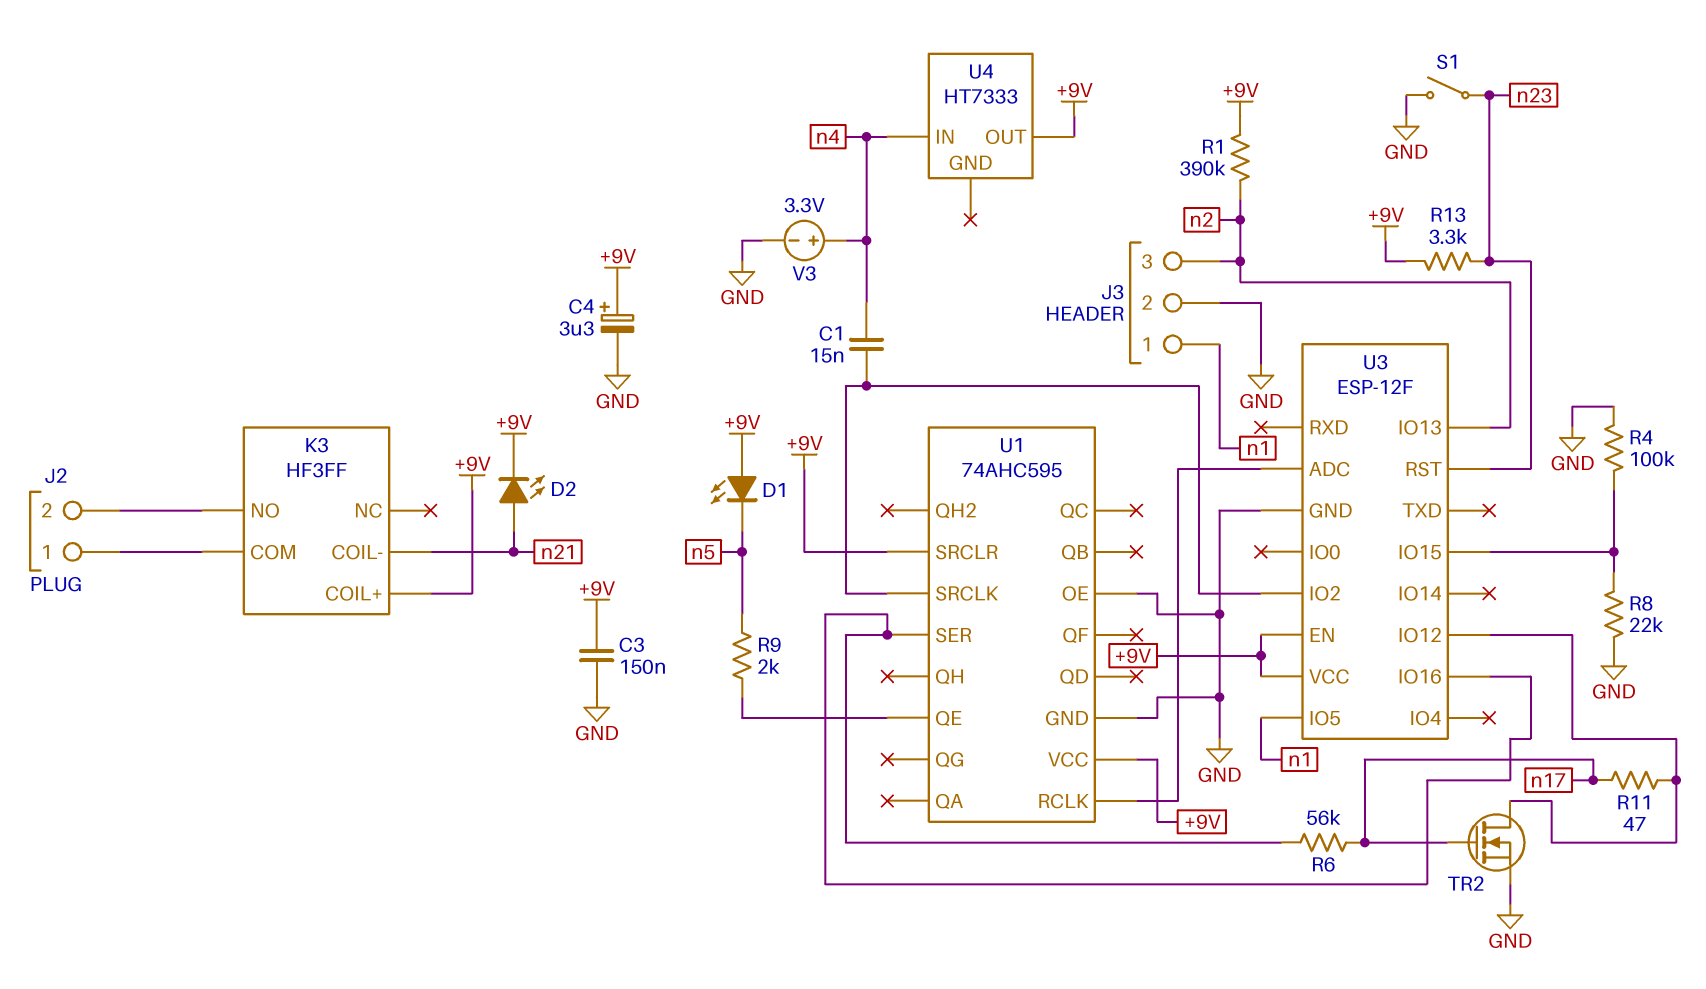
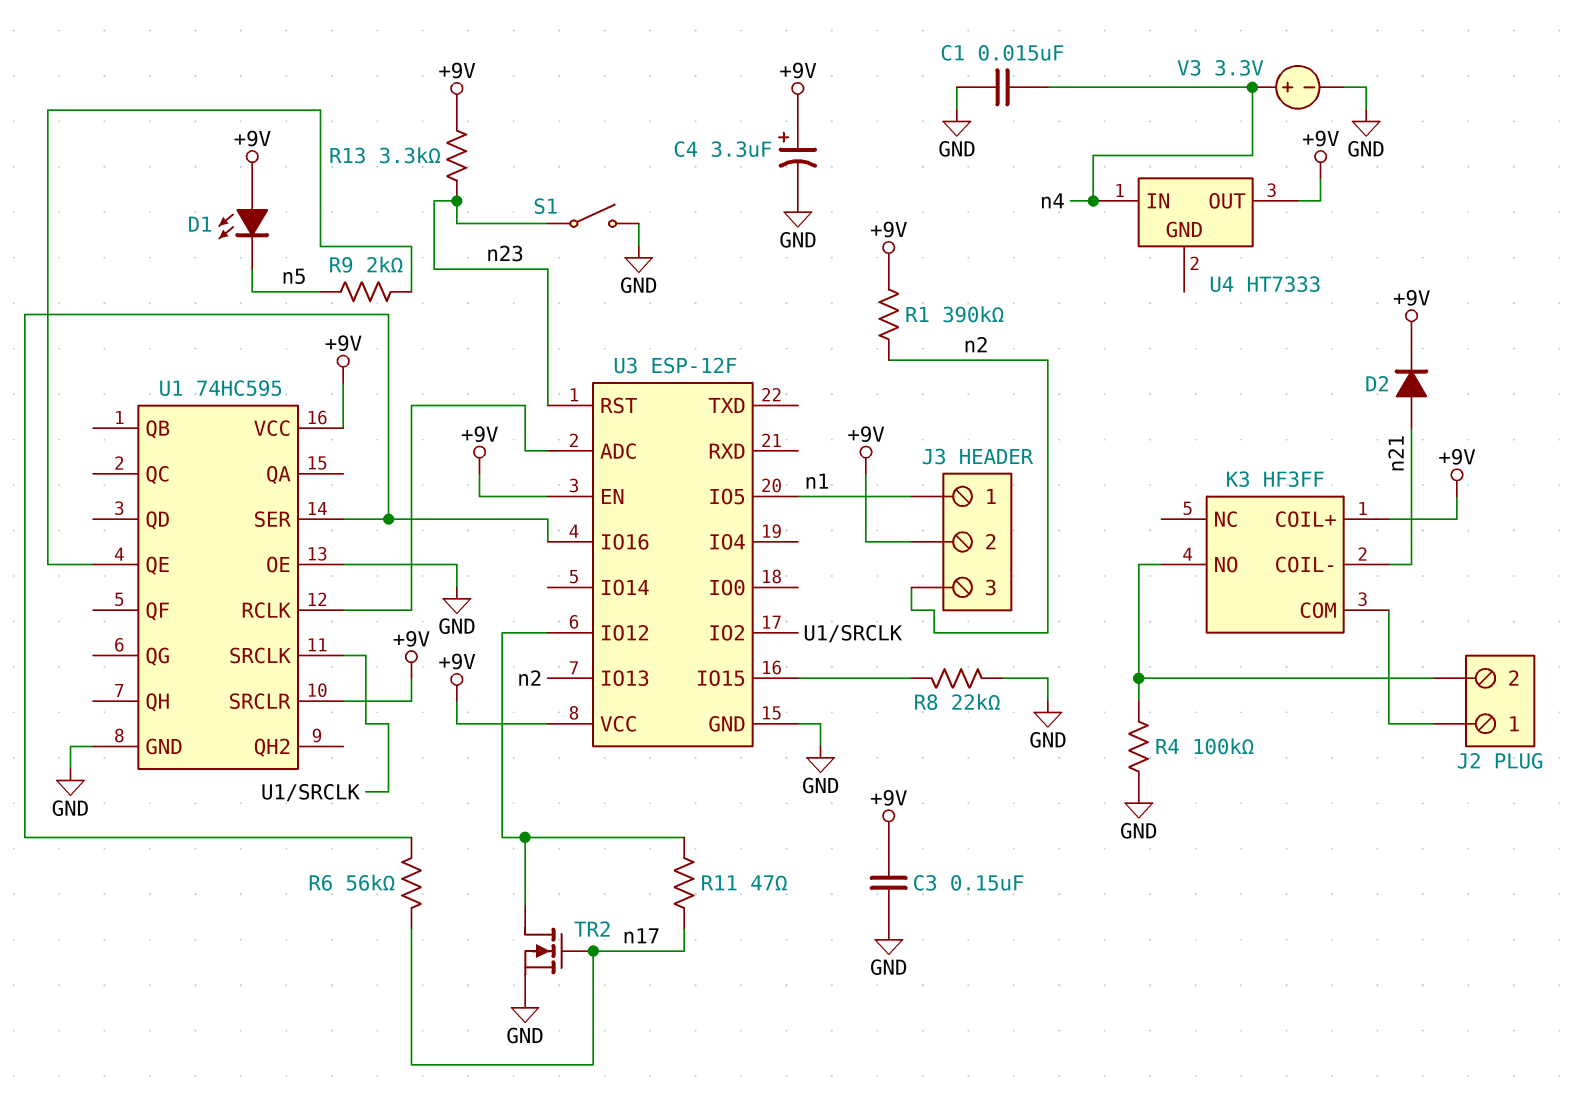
C1: 15nF (U1/SRCLK, n4) -> 15nF (GND, n4)
D2: LED (A n21, K +9V) -> diode (A n21, K +9V)
J3 pin 2: GND -> +9V
R4: 100k (GND, U3/IO15) -> 100k (GND, J2/2)
U1: 74AHC595 -> 74HC595

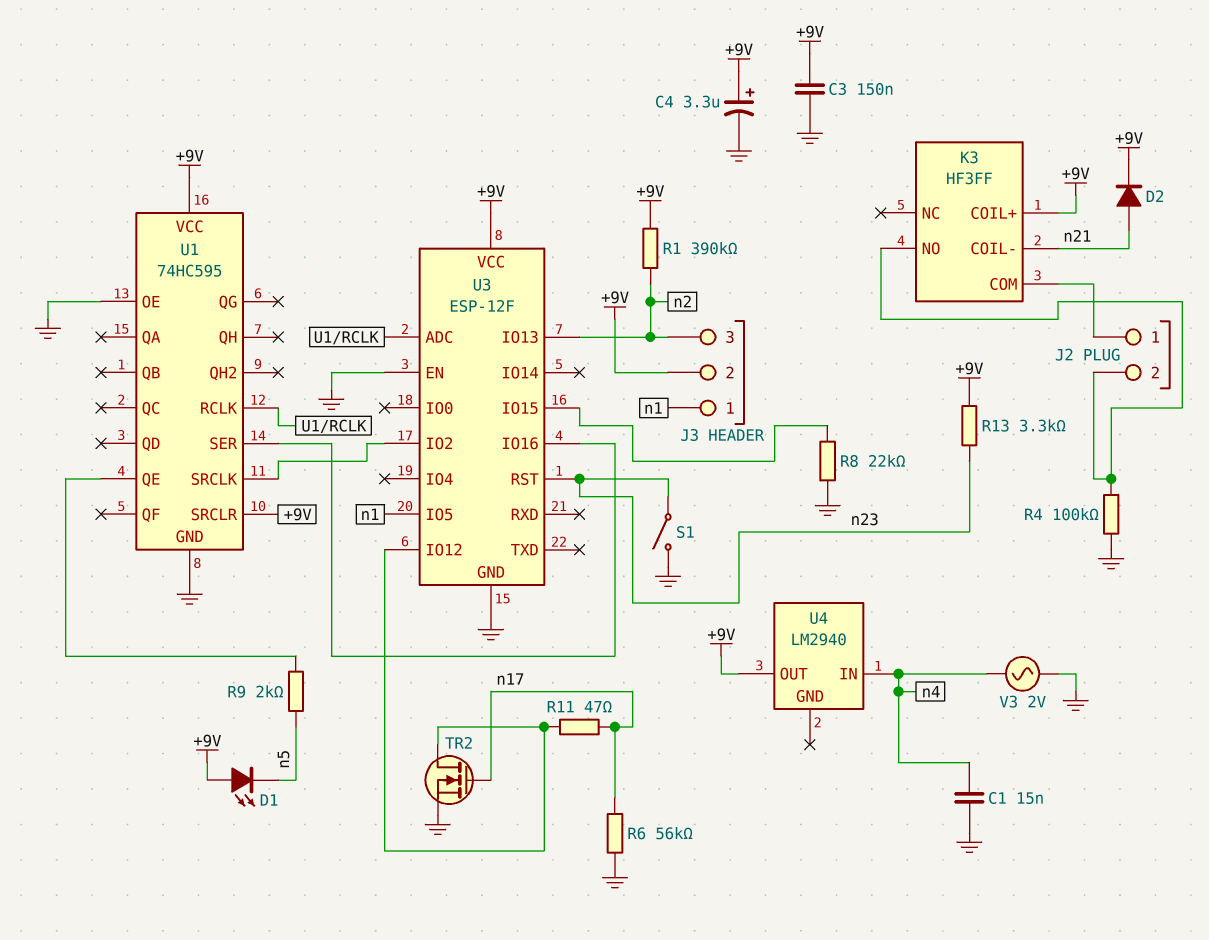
R6: 56k (U1/SER, n17) -> 56k (GND, n17)
U3 pin EN: +9V -> GND
U4: HT7333 -> LM2940
V3: 3.3V (plus n4, minus GND) -> AC 2V (GND, n4)

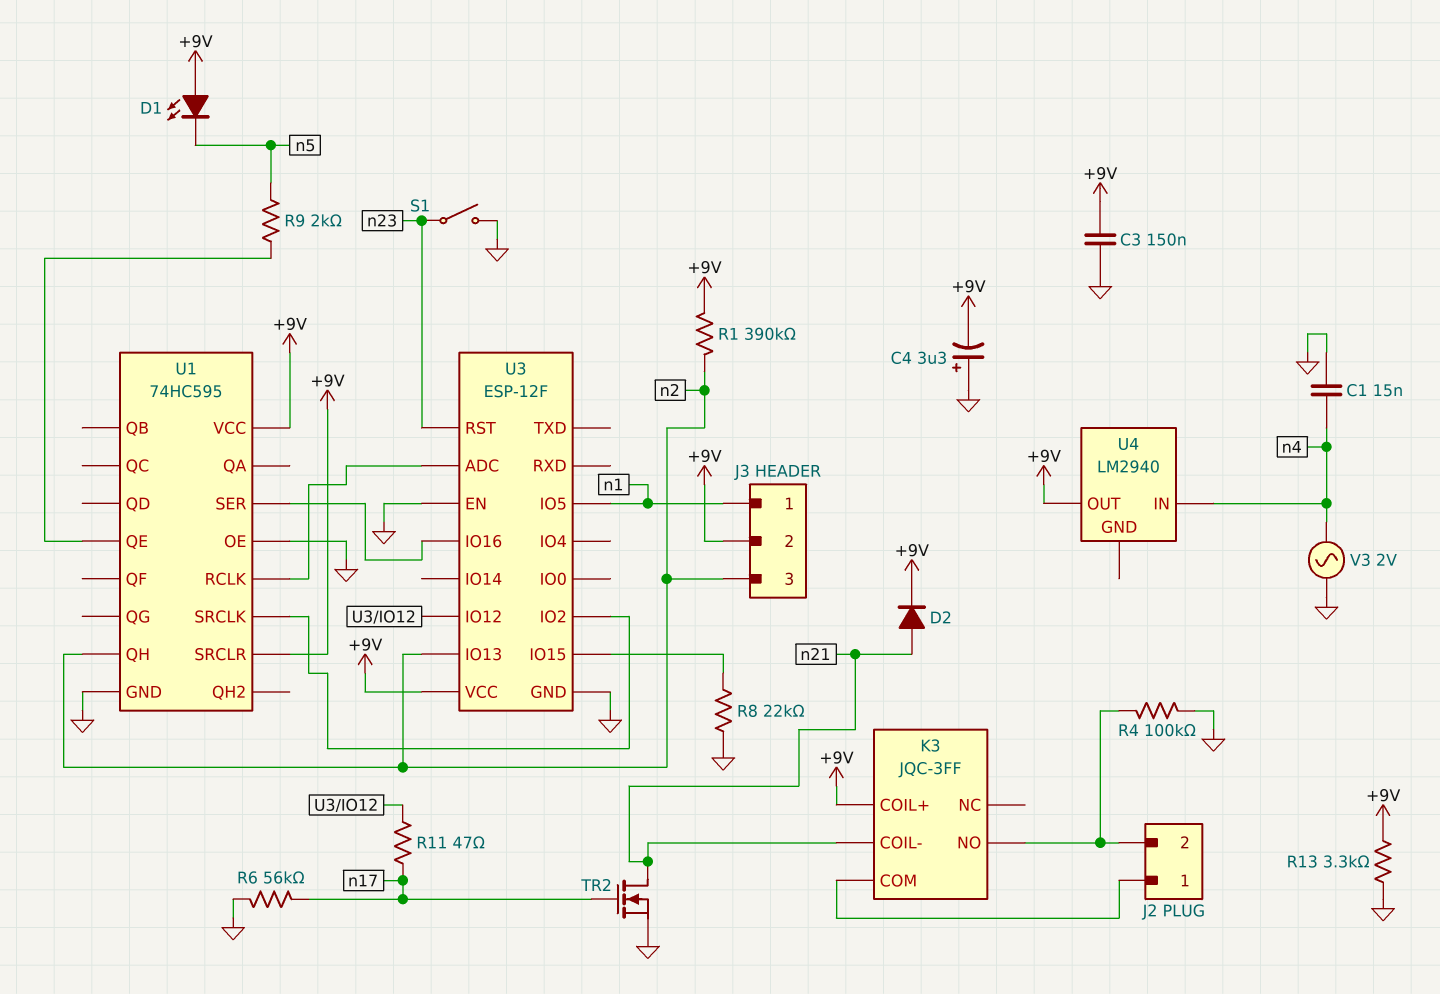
C4: 3.3uF (plus +9V, minus GND) -> 3.3uF (plus GND, minus +9V)
K3: HF3FF -> JQC-3FF
R13: 3.3k (+9V, n23) -> 3.3k (+9V, GND)
TR2: NMOS (G n17, D U3/IO12, S GND) -> NMOS (G n17, D n21, S GND)
U1 pin QH: none -> n2

